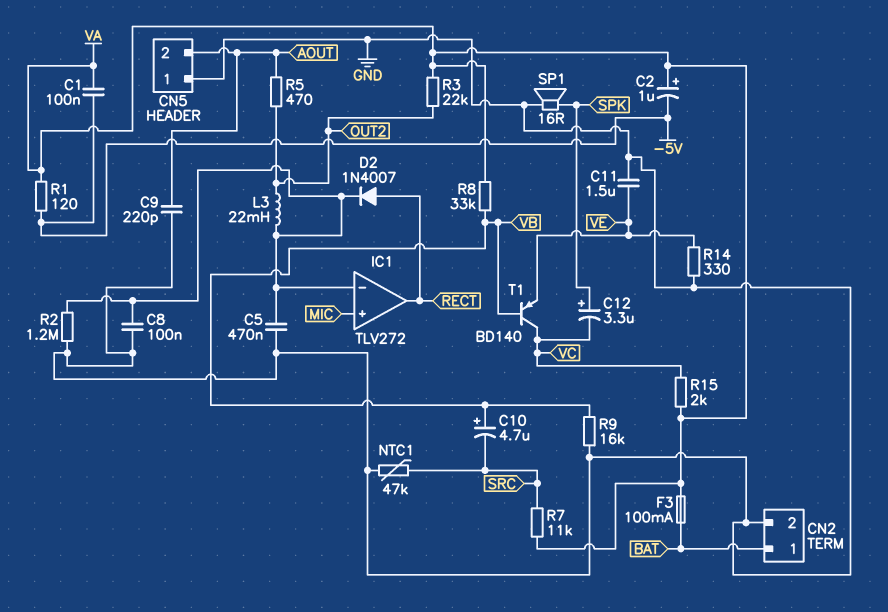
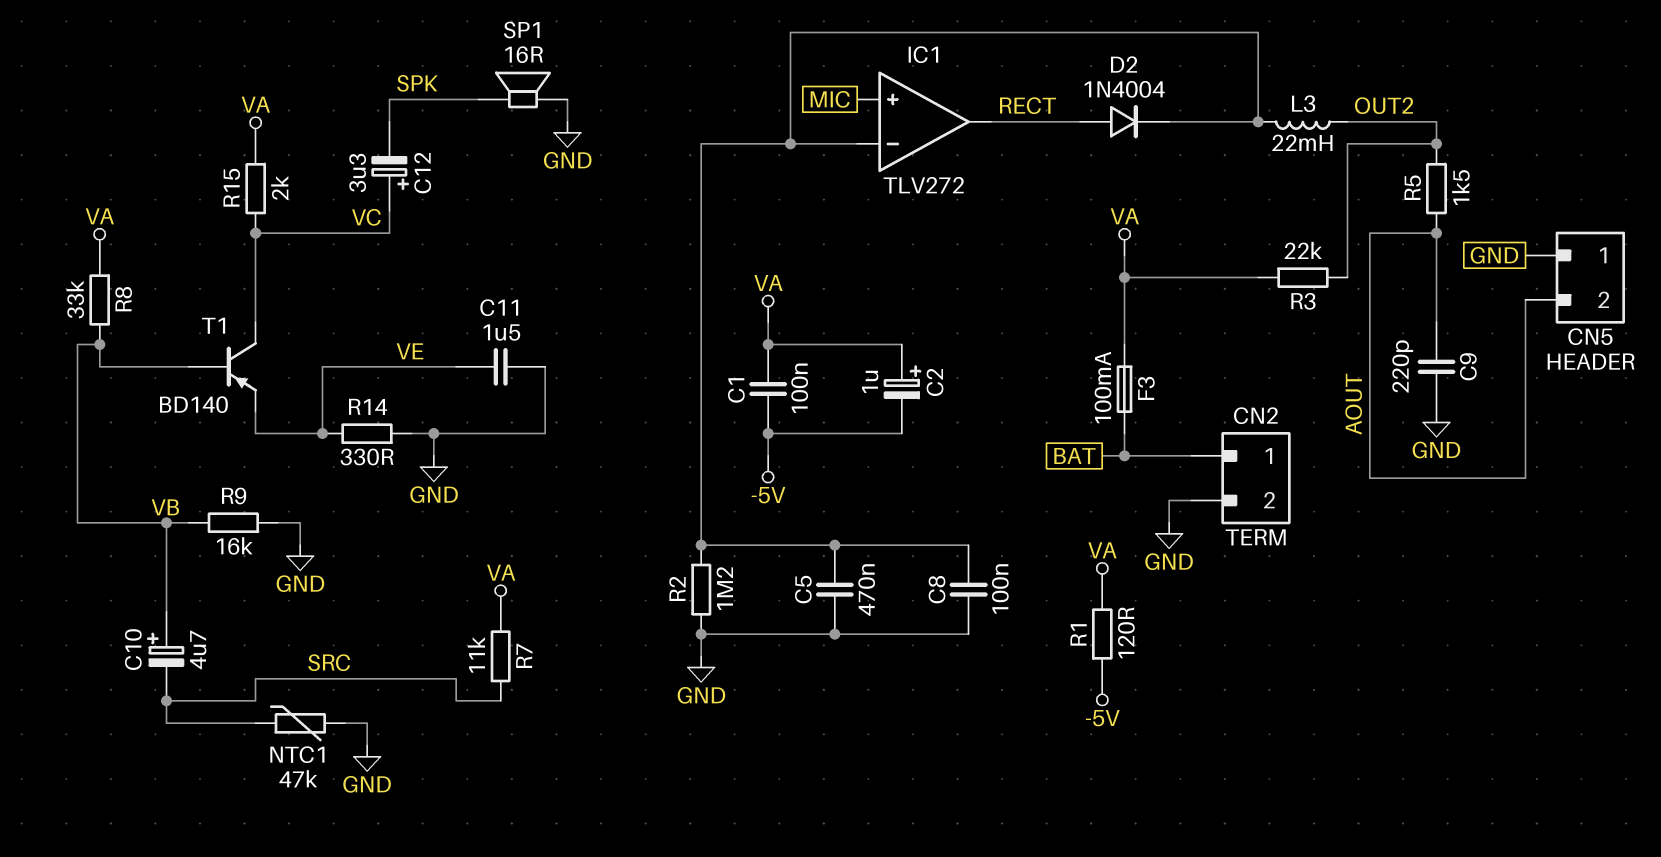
C12: 3.3uF (plus SPK, minus VC) -> 3.3uF (plus VC, minus SPK)
D2: diode 1N4007 (A RECT, K IC1/in-) -> diode 1N4004 (A RECT, K IC1/in-)
R5: 470 (AOUT, OUT2) -> 1.5k (AOUT, OUT2)

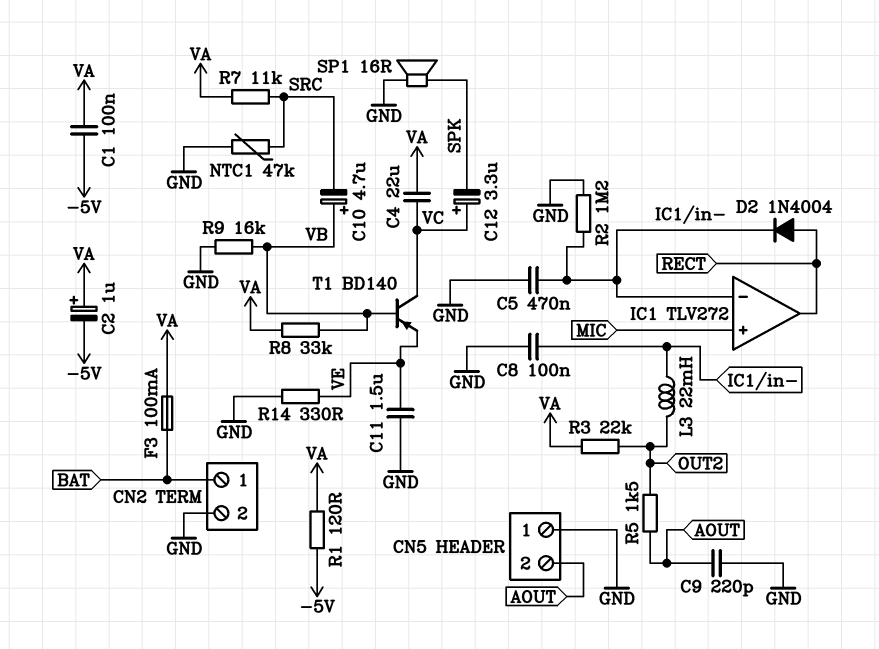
C4: none -> 22uF (VA, VC)
R15: 2k (VA, VC) -> none

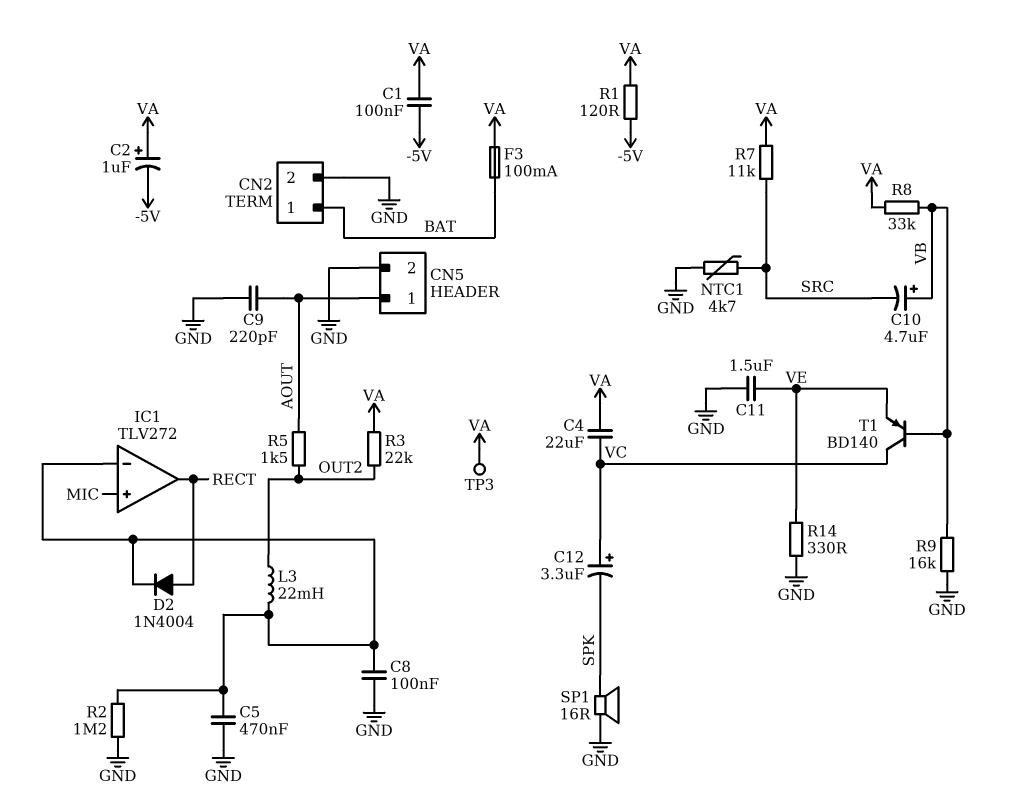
CN5 pin 1: GND -> AOUT
CN5 pin 2: AOUT -> GND
NTC1: 47k (GND, SRC) -> 4.7k (GND, SRC)
TP3: none -> test point (VA)

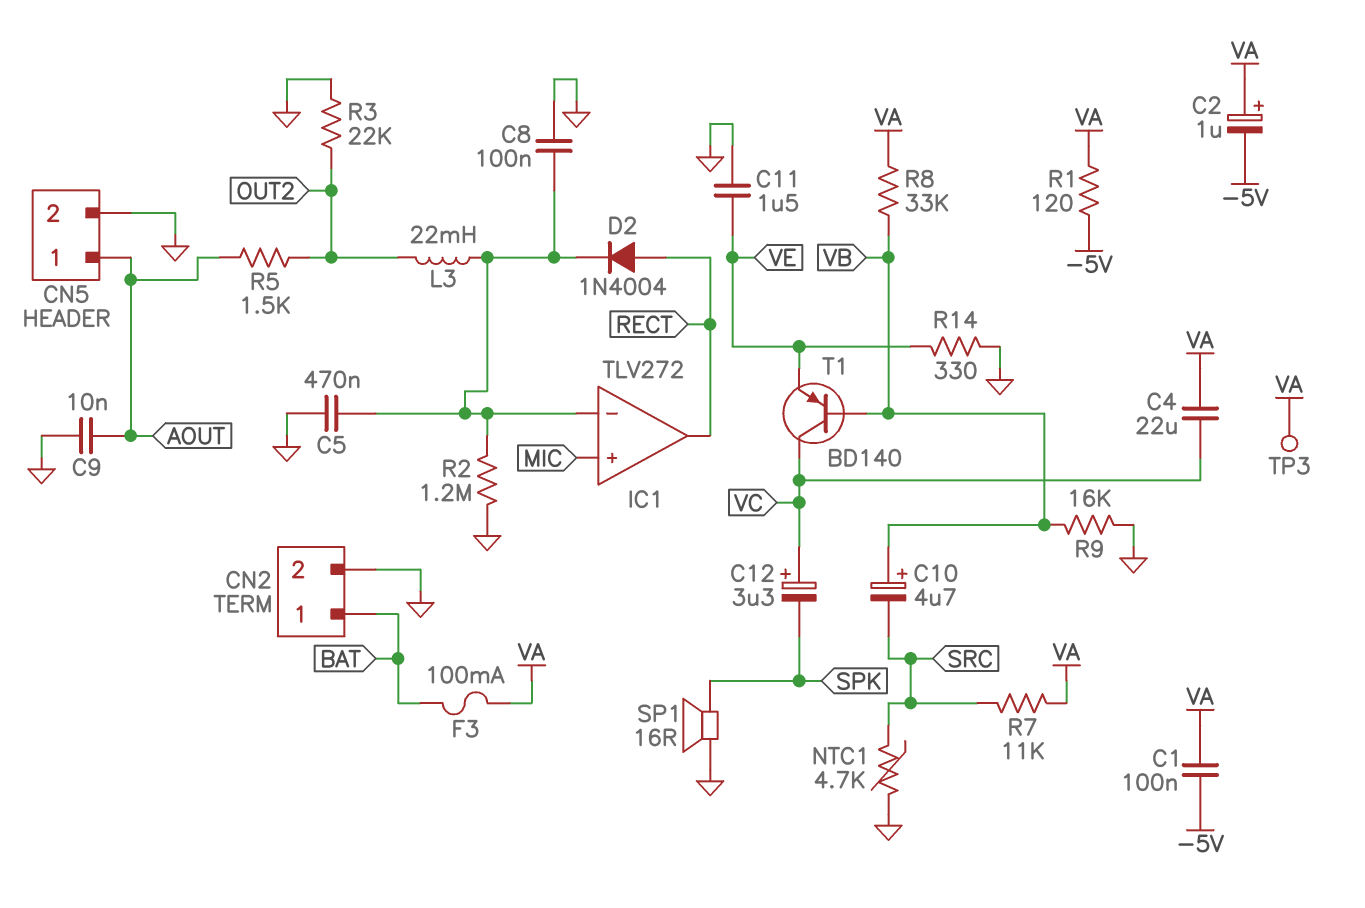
C9: 220pF (AOUT, GND) -> 10nF (AOUT, GND)
R3: 22k (OUT2, VA) -> 22k (GND, OUT2)

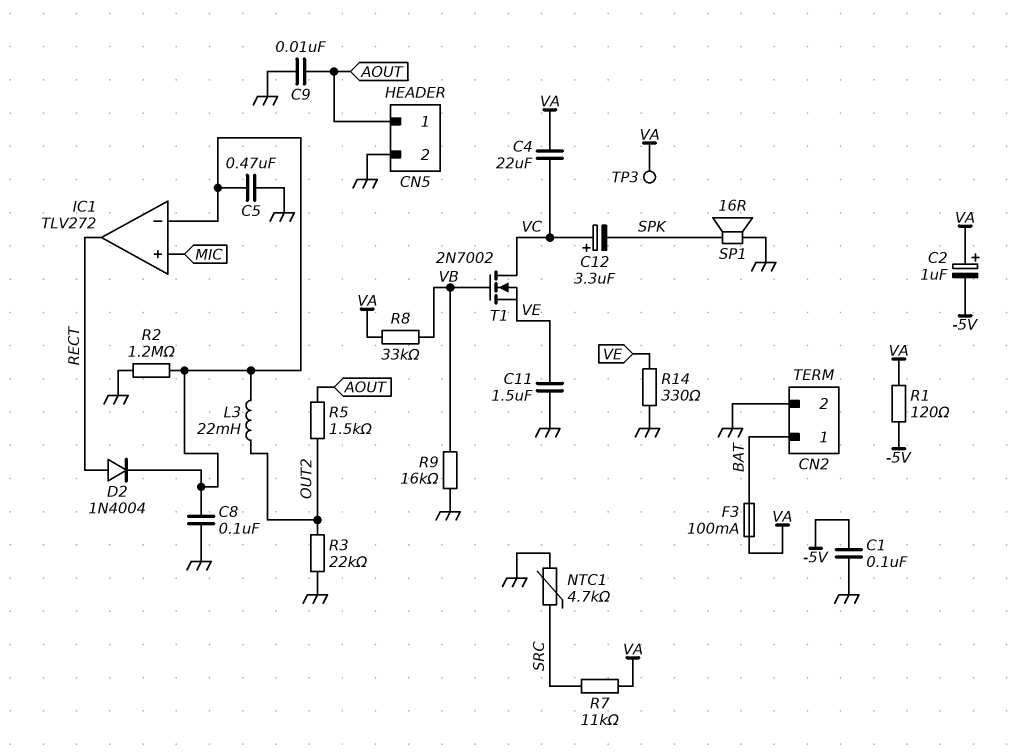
C1: 100nF (-5V, VA) -> 100nF (-5V, GND)
C10: 4.7uF (plus VB, minus SRC) -> none
T1: PNP BD140 (B VB, C VC, E VE) -> NMOS 2N7002 (G VB, D VC, S VE)

